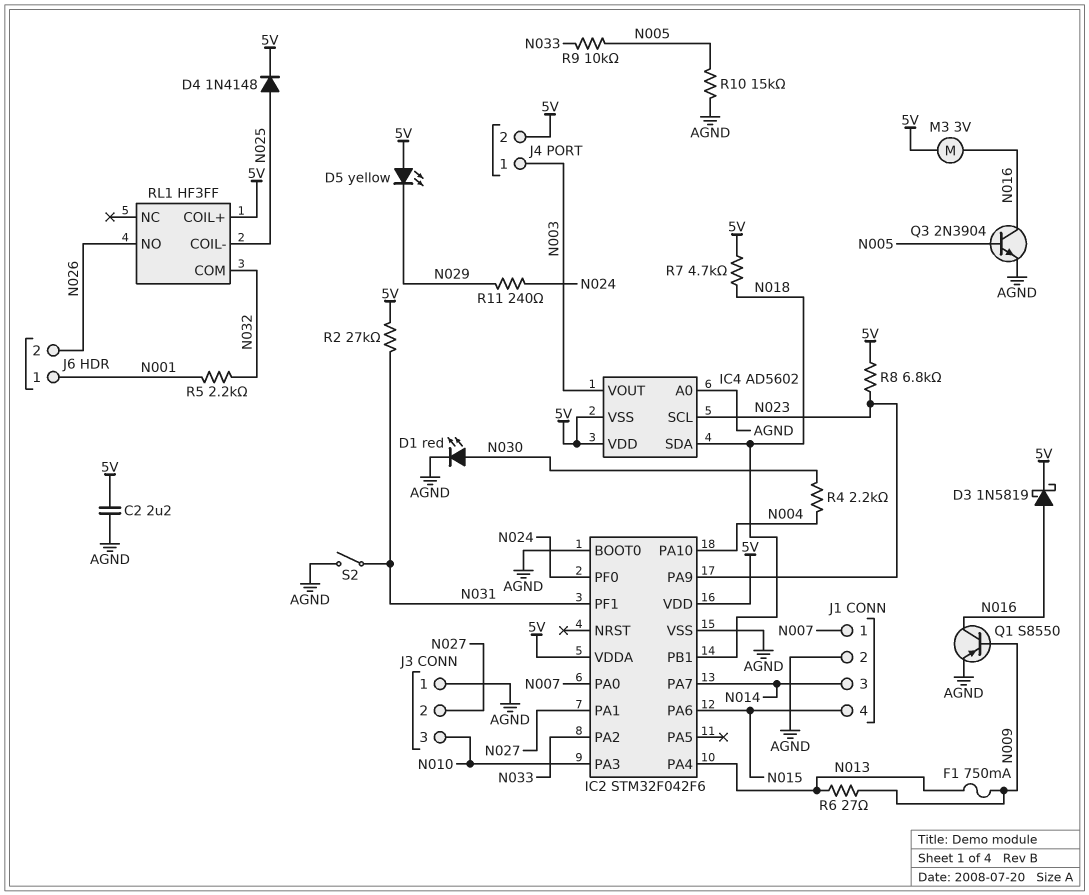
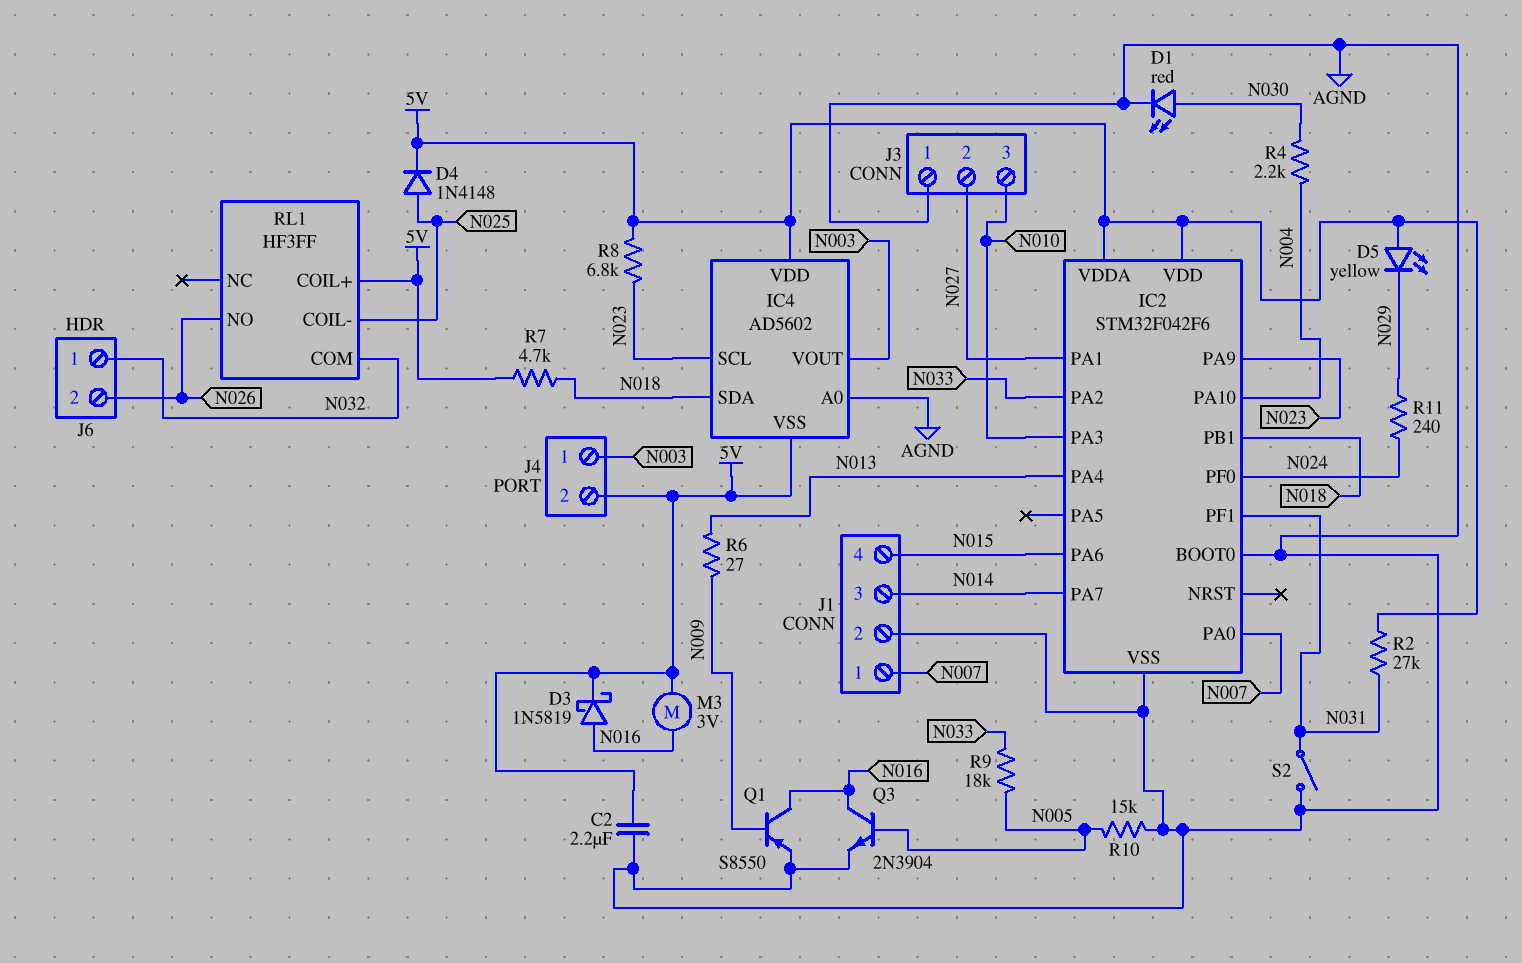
F1: 750mA (N009, N013) -> none
J6 pin 1: N001 -> N032
R5: 2.2k (N001, N032) -> none
R9: 10k (N005, N033) -> 18k (N005, N033)

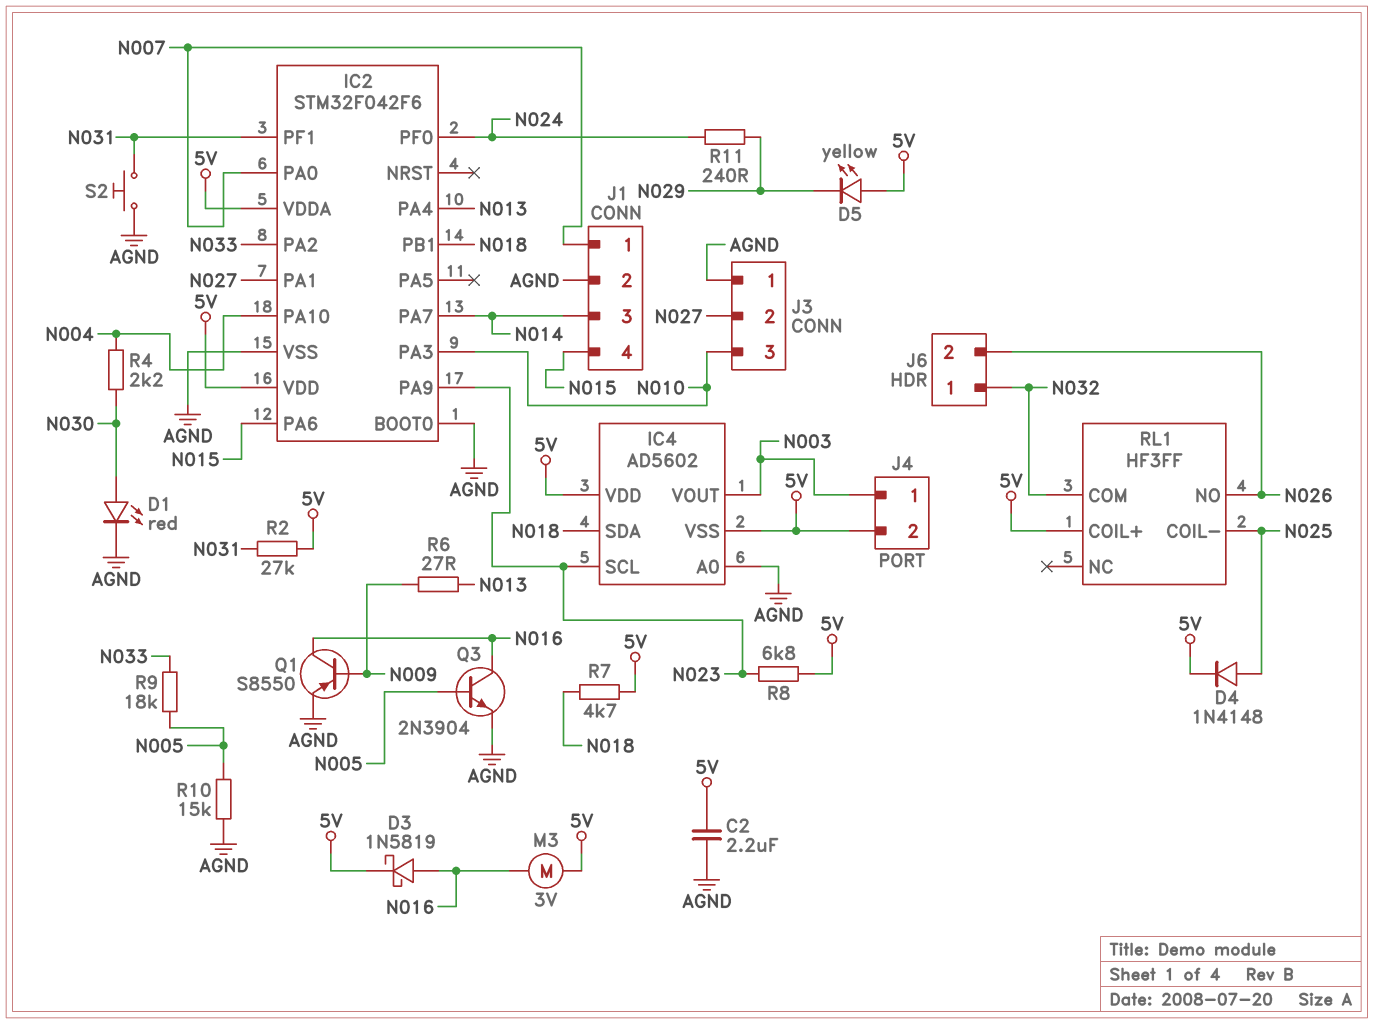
S2: switch (AGND, N031) -> button (AGND, N031)

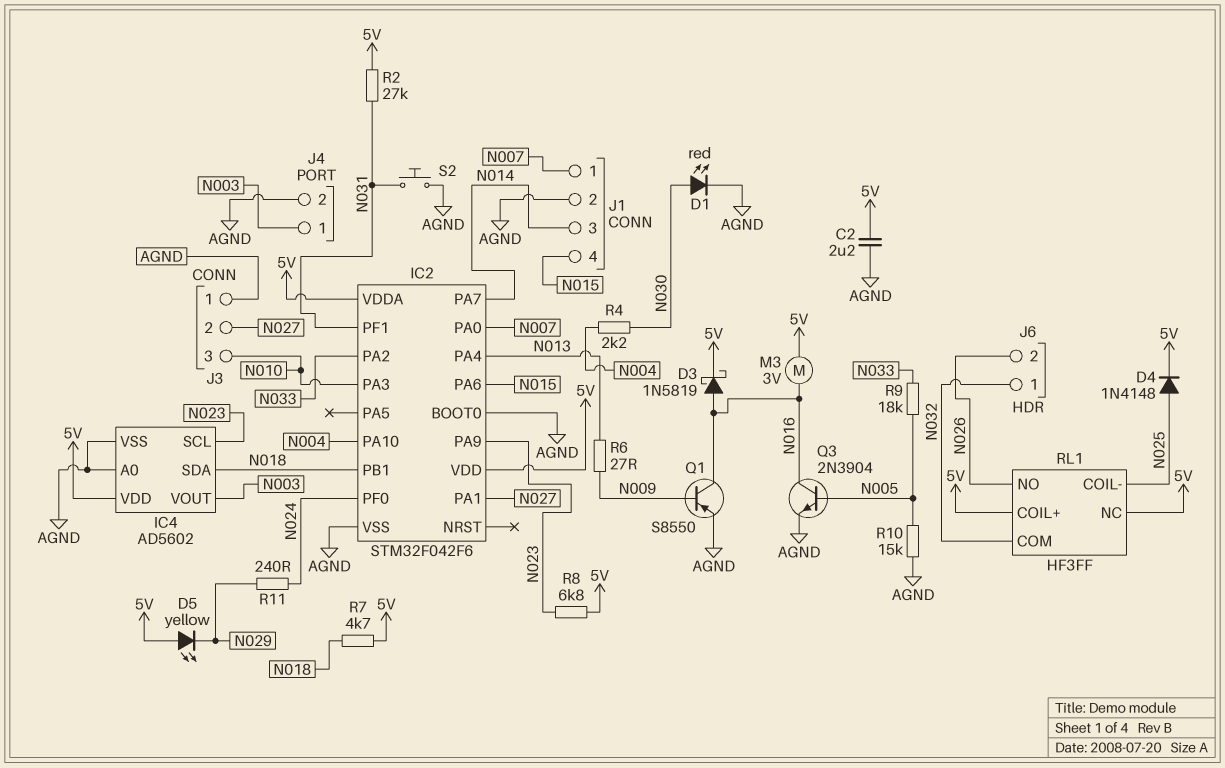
IC4 pin VSS: 5V -> AGND
J4 pin 2: 5V -> AGND
RL1 pin NC: none -> 5V

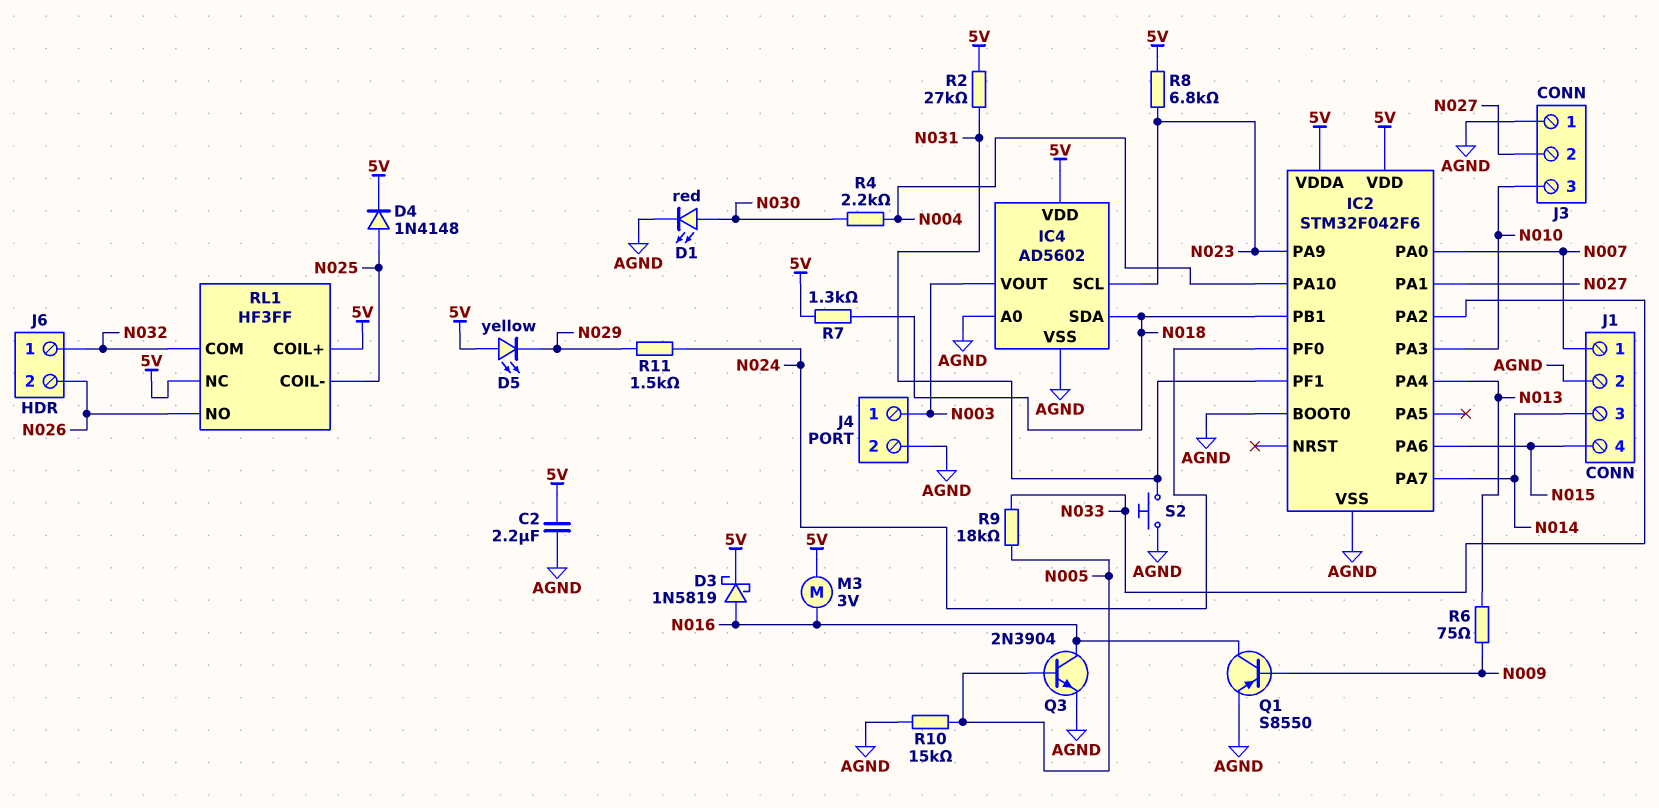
R6: 27 (N009, N013) -> 75 (N009, N013)
R7: 4.7k (5V, N018) -> 1.3k (5V, N018)
R11: 240 (N024, N029) -> 1.5k (N024, N029)

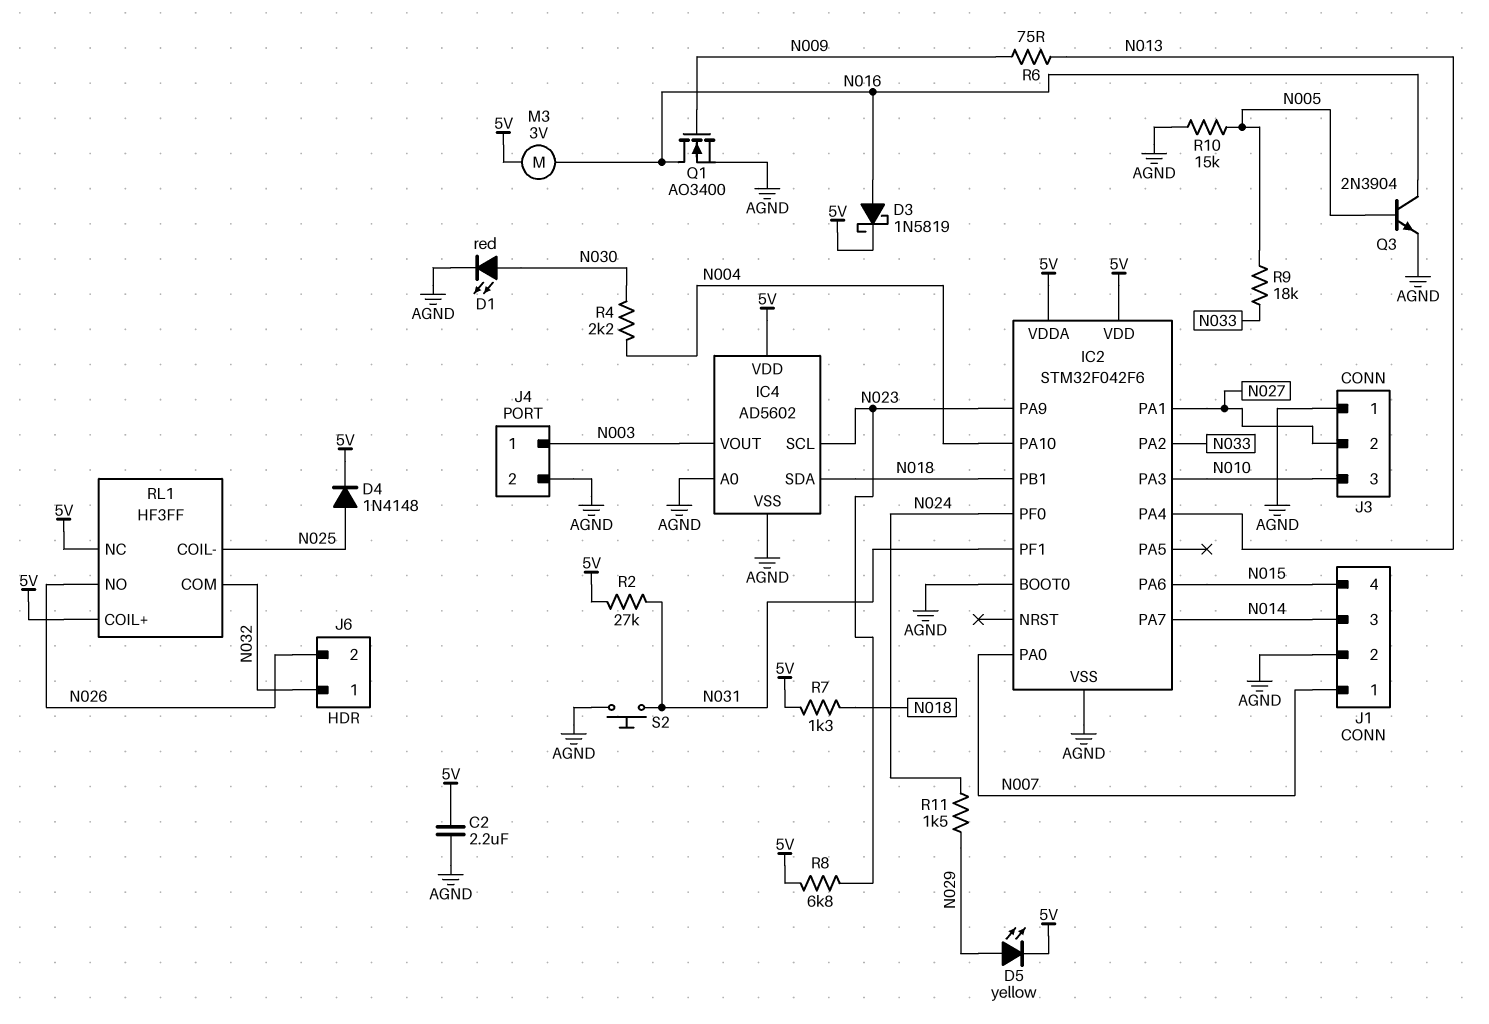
D5: LED yellow (A 5V, K N029) -> LED yellow (A N029, K 5V)
Q1: PNP S8550 (B N009, C N016, E AGND) -> NMOS AO3400 (G N009, D N016, S AGND)

